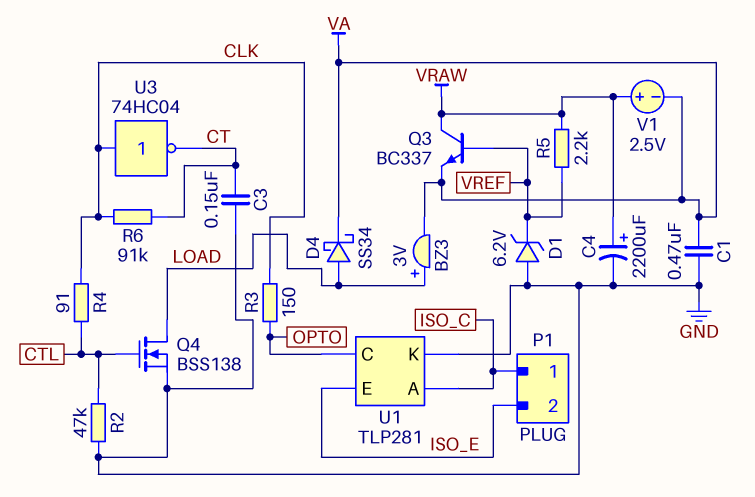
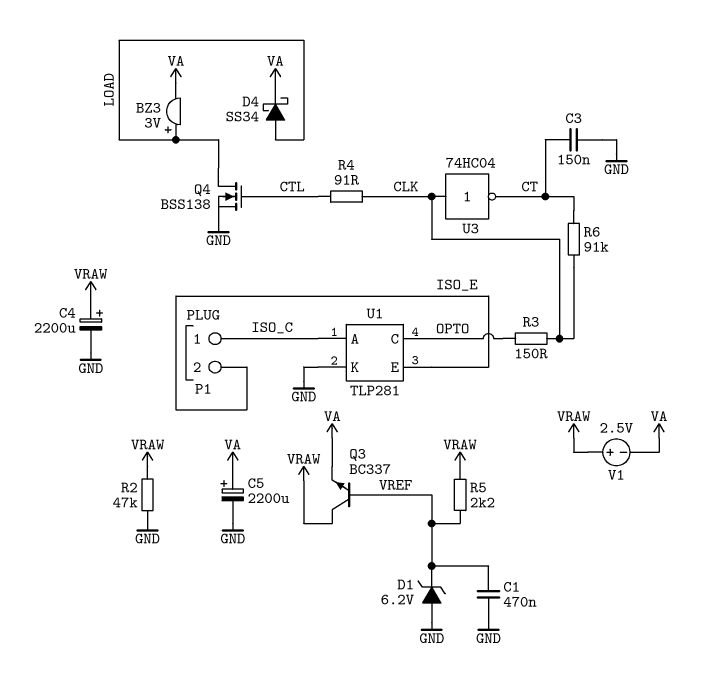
C1: 470nF (GND, VA) -> 470nF (GND, VREF)
C5: none -> 2200uF (plus VA, minus GND)
R2: 47k (CTL, GND) -> 47k (GND, VRAW)

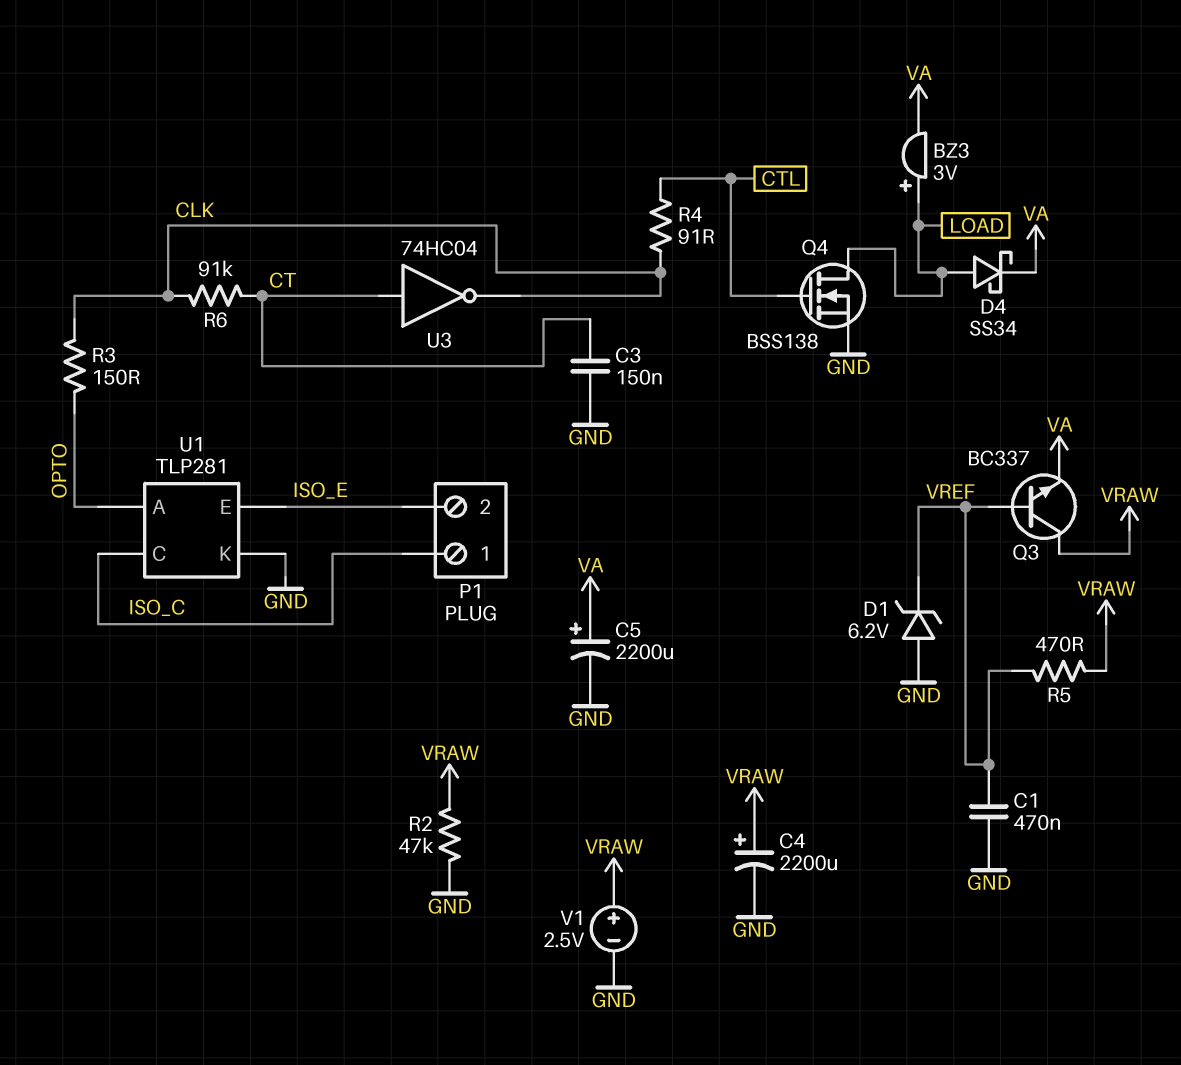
R5: 2.2k (VRAW, VREF) -> 470 (VRAW, VREF)
U1 pin A: ISO_C -> OPTO
U1 pin C: OPTO -> ISO_C
U3: NOT 74HC04 (in CLK, out CT) -> NOT 74HC04 (in CT, out CLK)
V1: 2.5V (plus VRAW, minus VA) -> 2.5V (plus VRAW, minus GND)

